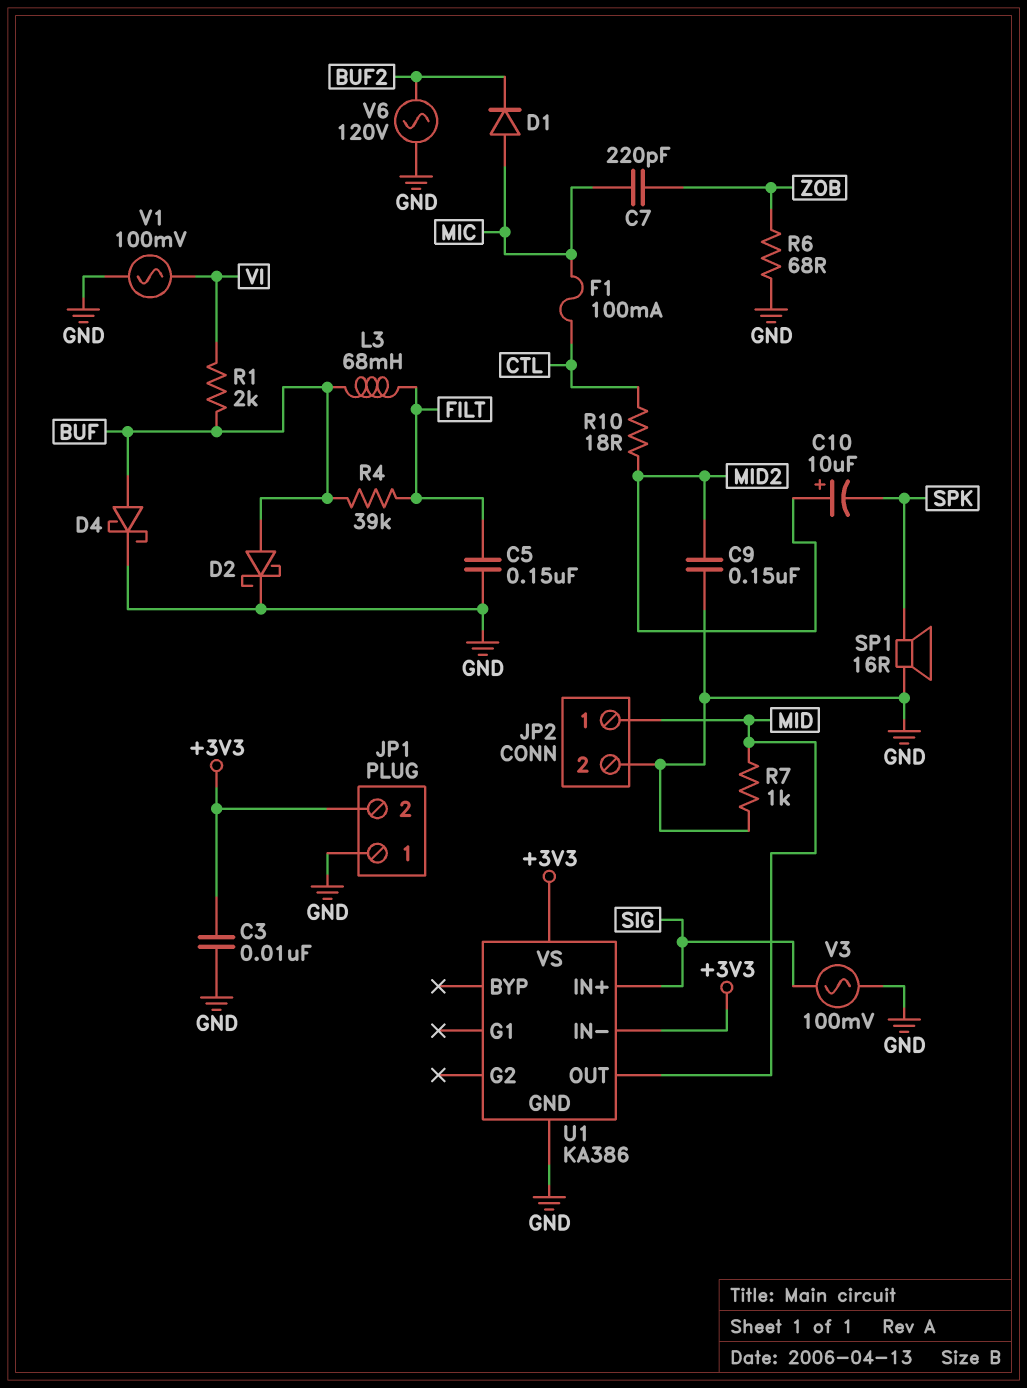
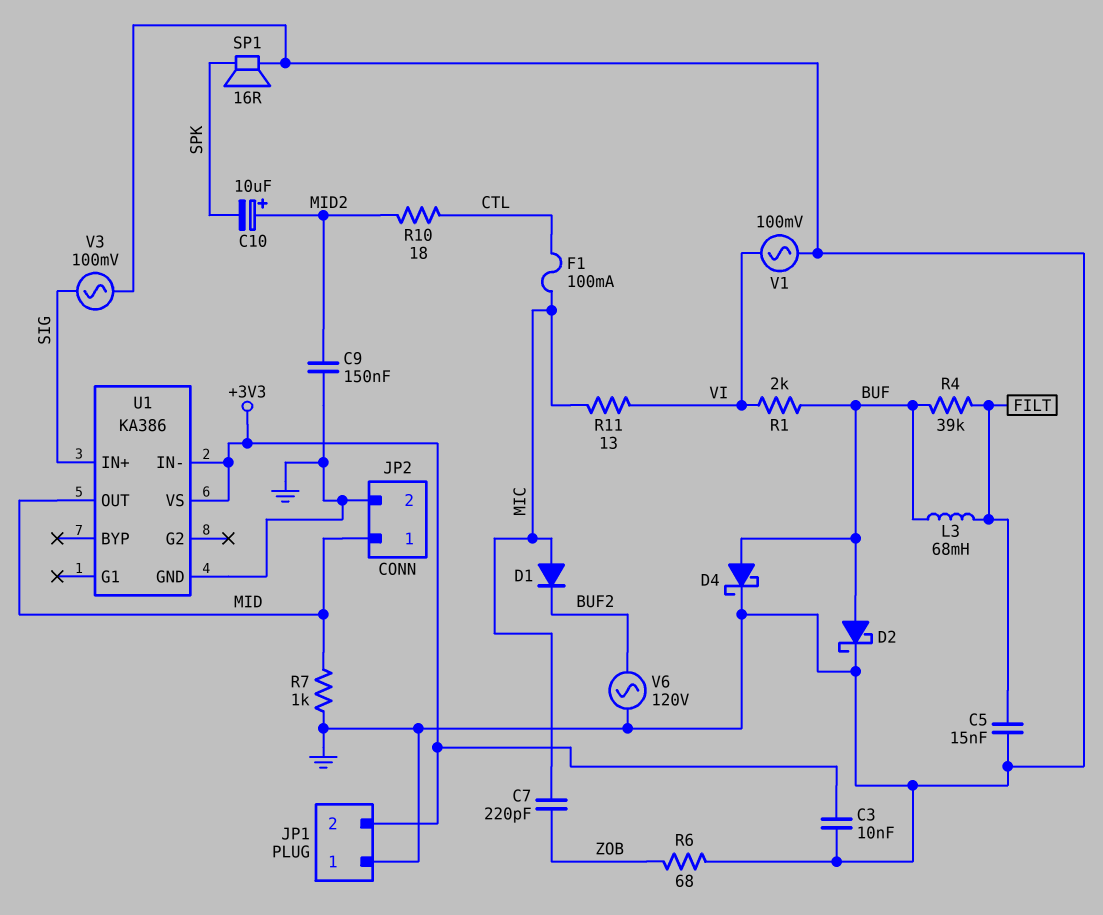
C5: 150nF (FILT, GND) -> 15nF (FILT, GND)
R11: none -> 13 (MIC, VI)

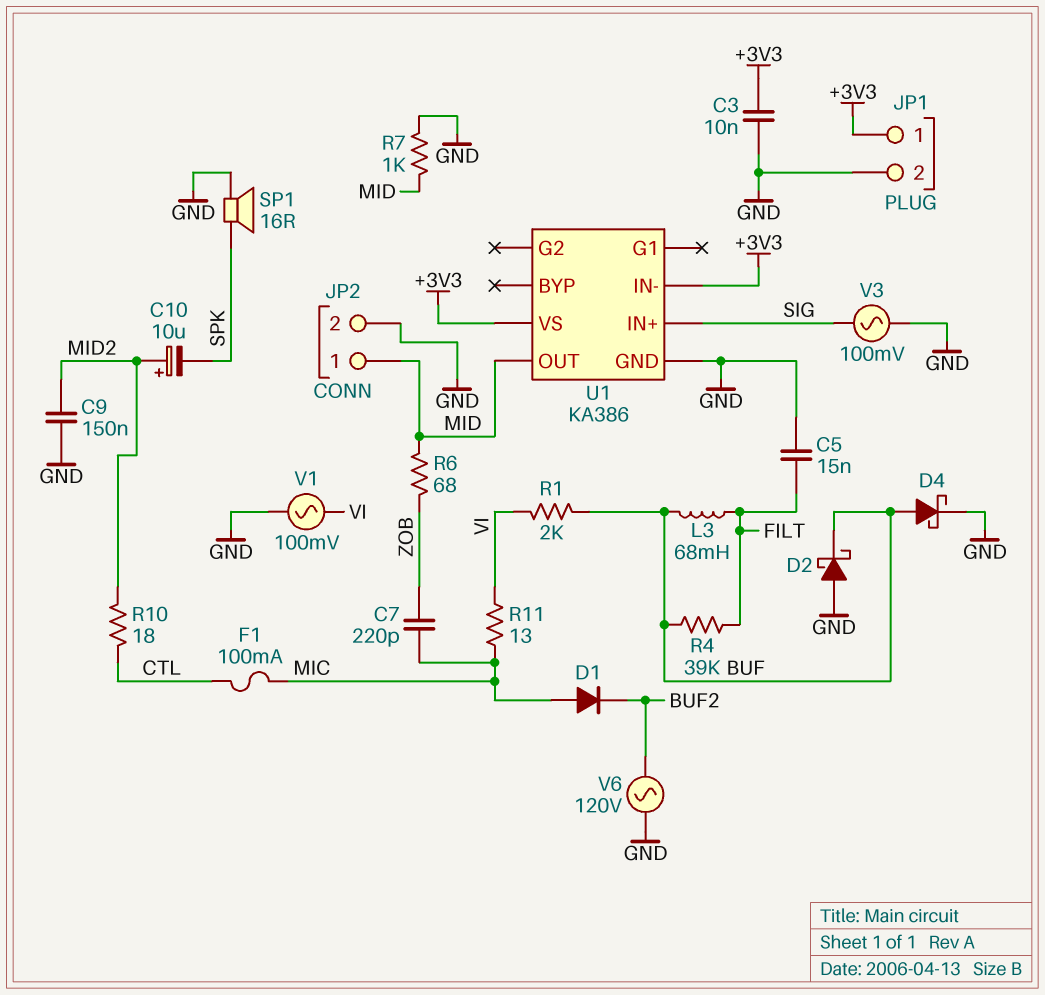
D2: schottky (A BUF, K GND) -> schottky (A GND, K BUF)
JP1 pin 1: GND -> +3V3
JP1 pin 2: +3V3 -> GND
R6: 68 (GND, ZOB) -> 68 (MID, ZOB)

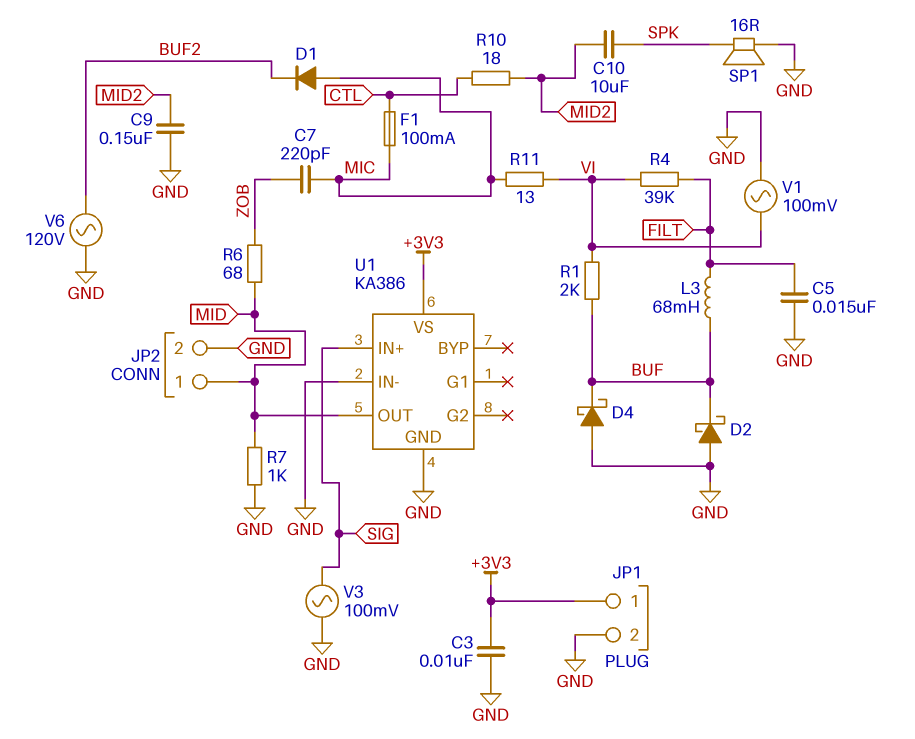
C10: 10uF (plus MID2, minus SPK) -> 10uF (MID2, SPK)
D4: schottky (A BUF, K GND) -> schottky (A GND, K BUF)
R4: 39k (BUF, FILT) -> 39k (FILT, VI)
U1 pin IN-: +3V3 -> GND

